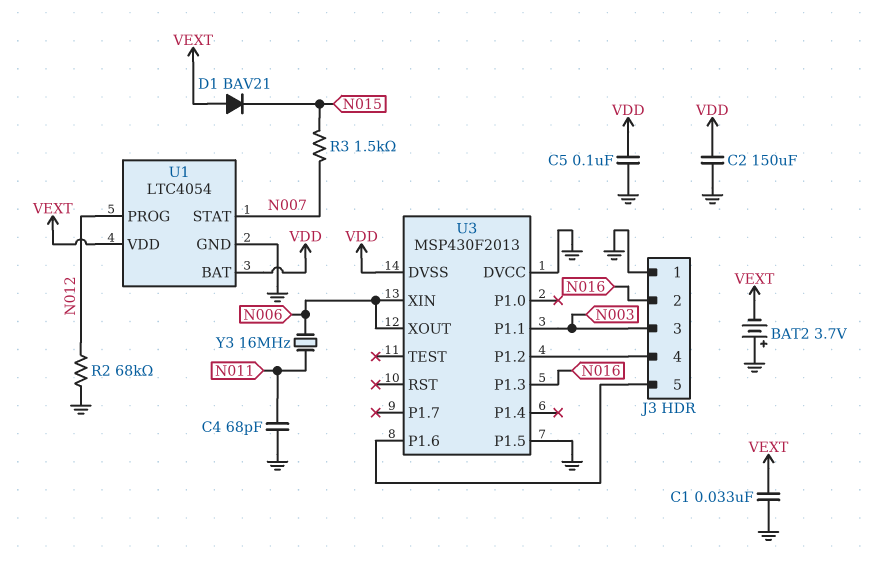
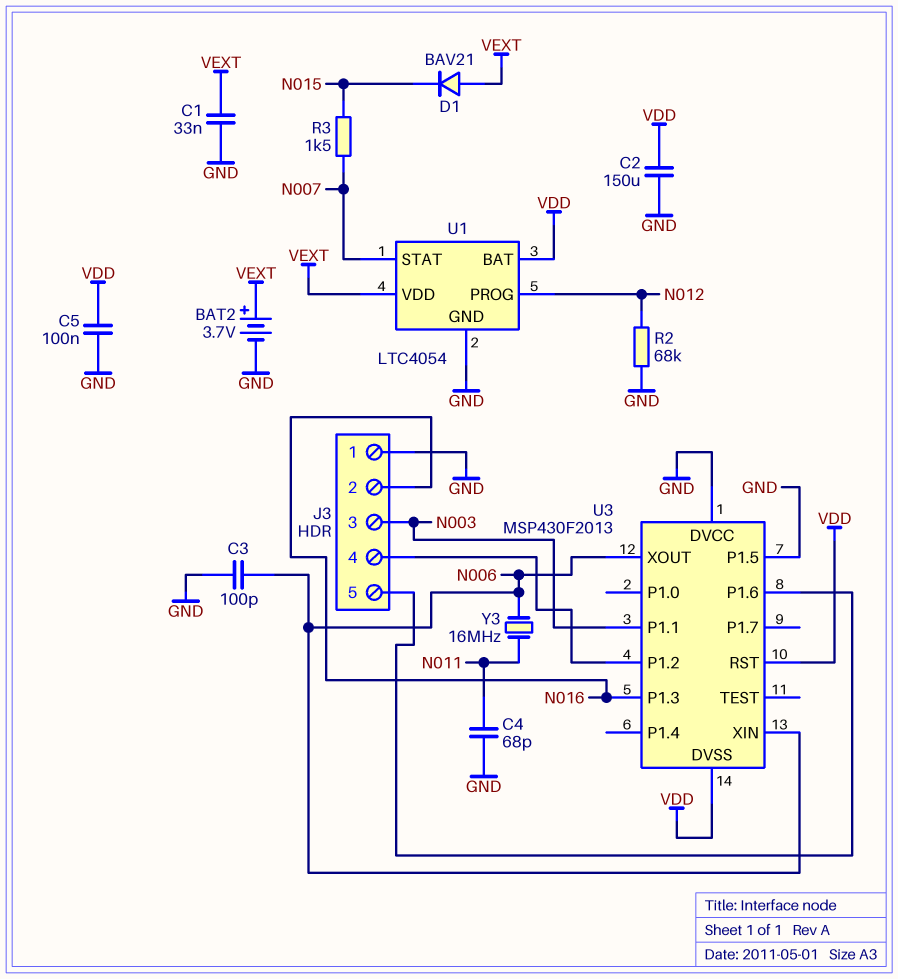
BAT2: 3.7V (plus GND, minus VEXT) -> 3.7V (plus VEXT, minus GND)
C3: none -> 100pF (GND, N006)
U3 pin RST: none -> VDD

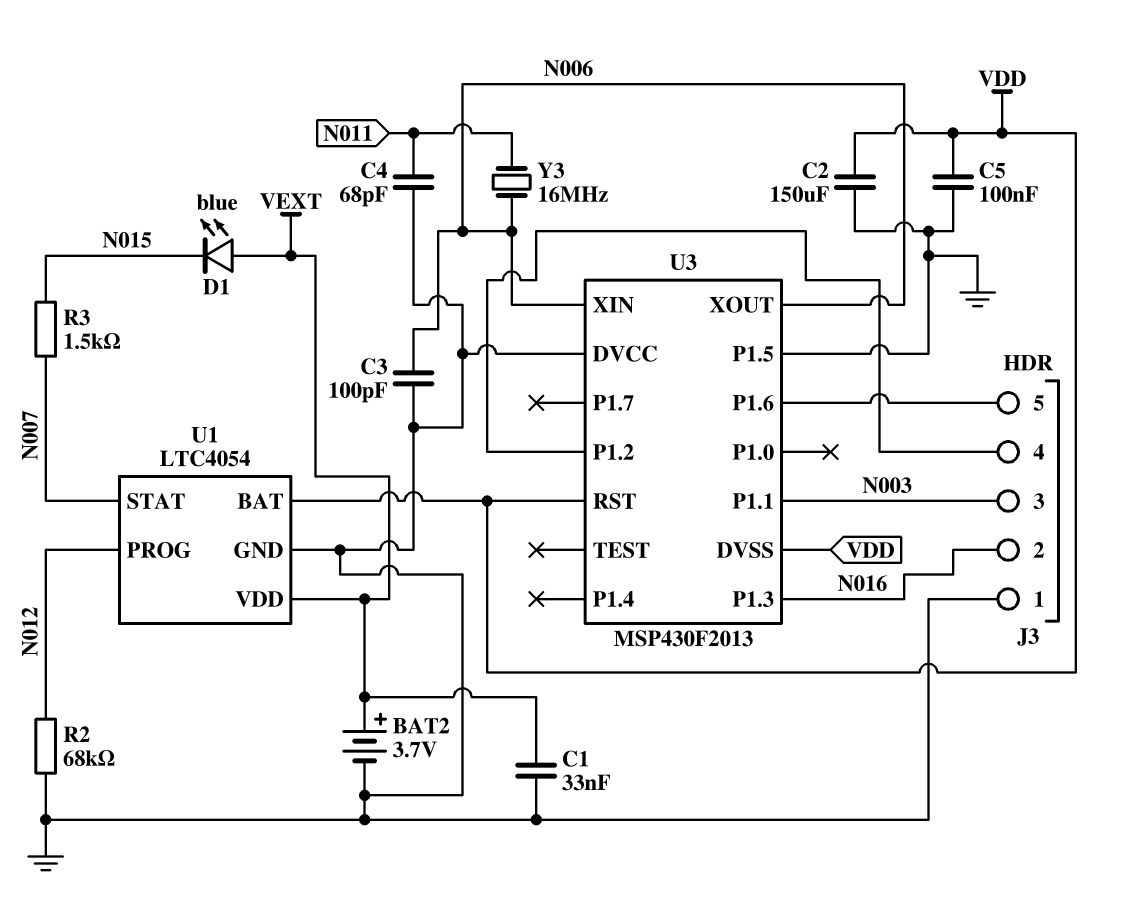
D1: diode BAV21 (A VEXT, K N015) -> LED blue (A VEXT, K N015)

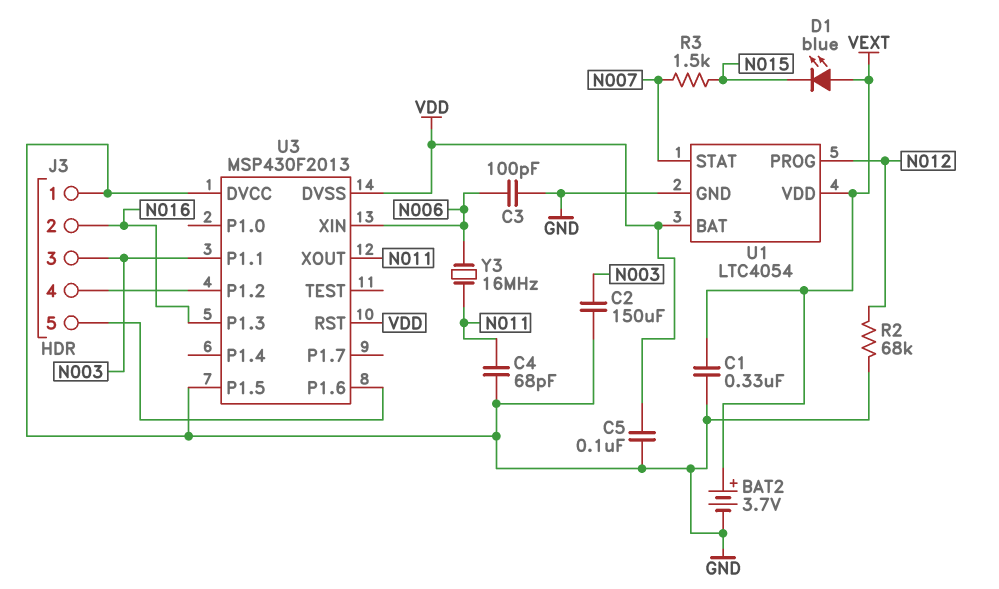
C1: 33nF (GND, VEXT) -> 330nF (GND, VEXT)
C2: 150uF (GND, VDD) -> 150uF (GND, N003)
U3 pin XOUT: N006 -> N011

